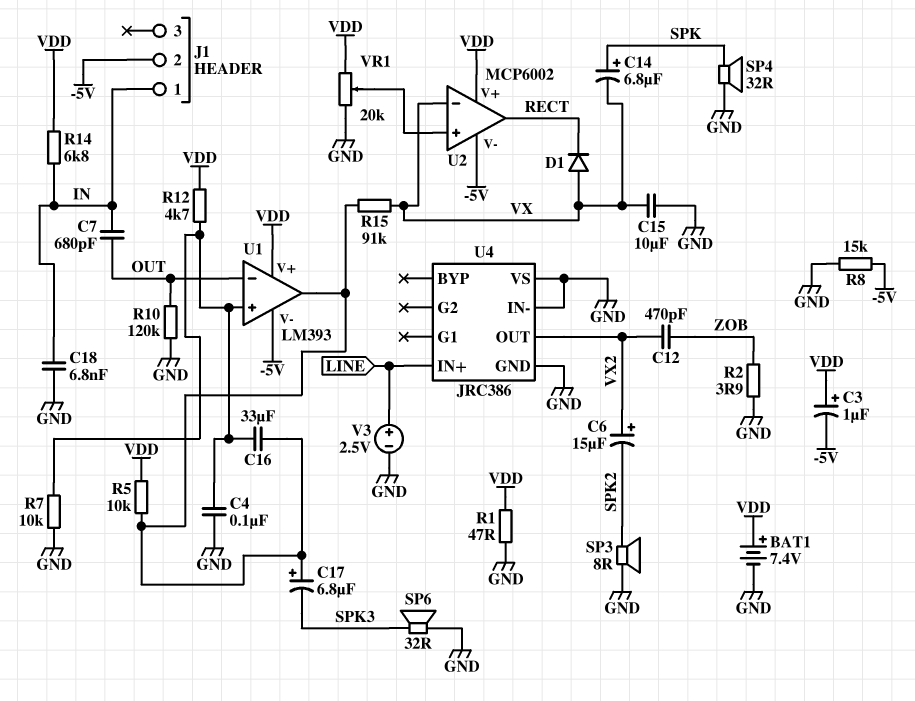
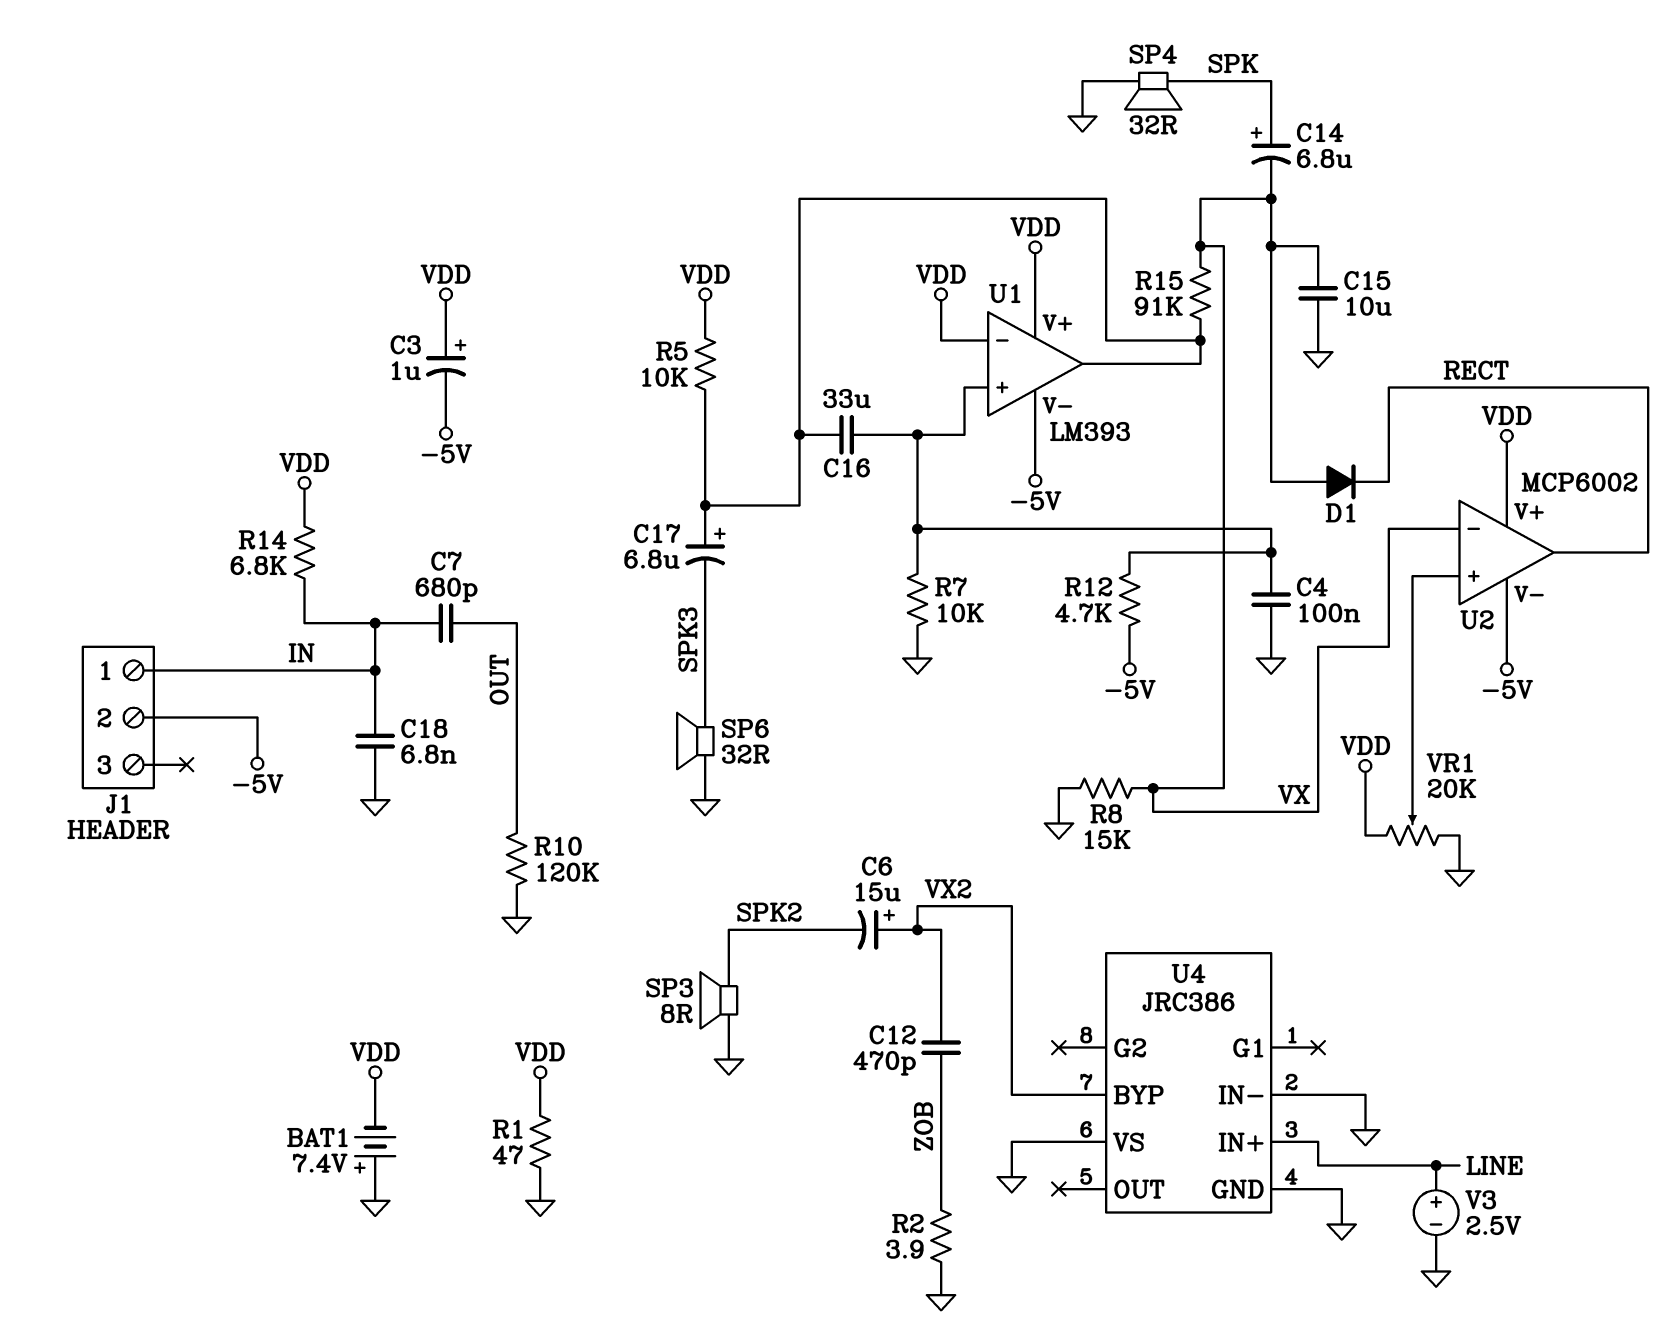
BAT1: 7.4V (plus VDD, minus GND) -> 7.4V (plus GND, minus VDD)
R8: 15k (-5V, GND) -> 15k (GND, VX)
R12: 4.7k (U1/in+, VDD) -> 4.7k (-5V, U1/in+)
U1 pin in-: OUT -> VDD
U4 pin BYP: none -> VX2
U4 pin OUT: VX2 -> none

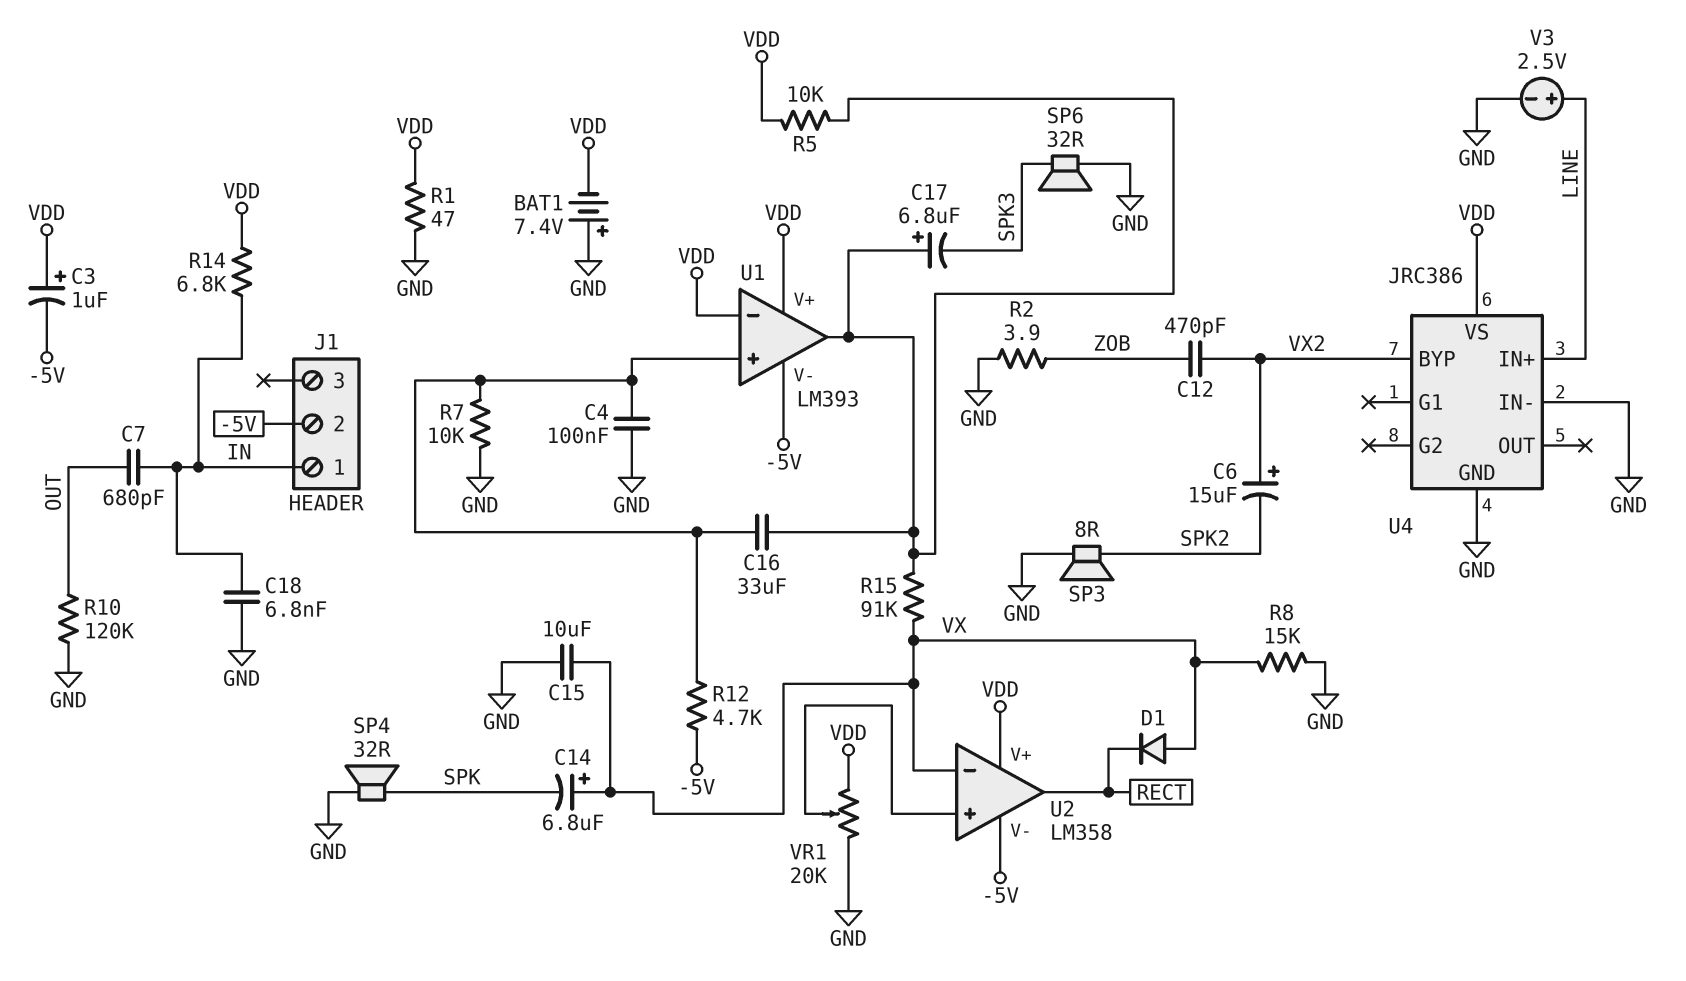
C14: 6.8uF (plus SPK, minus VX) -> 6.8uF (plus VX, minus SPK)
U2: MCP6002 -> LM358
U4 pin VS: GND -> VDD

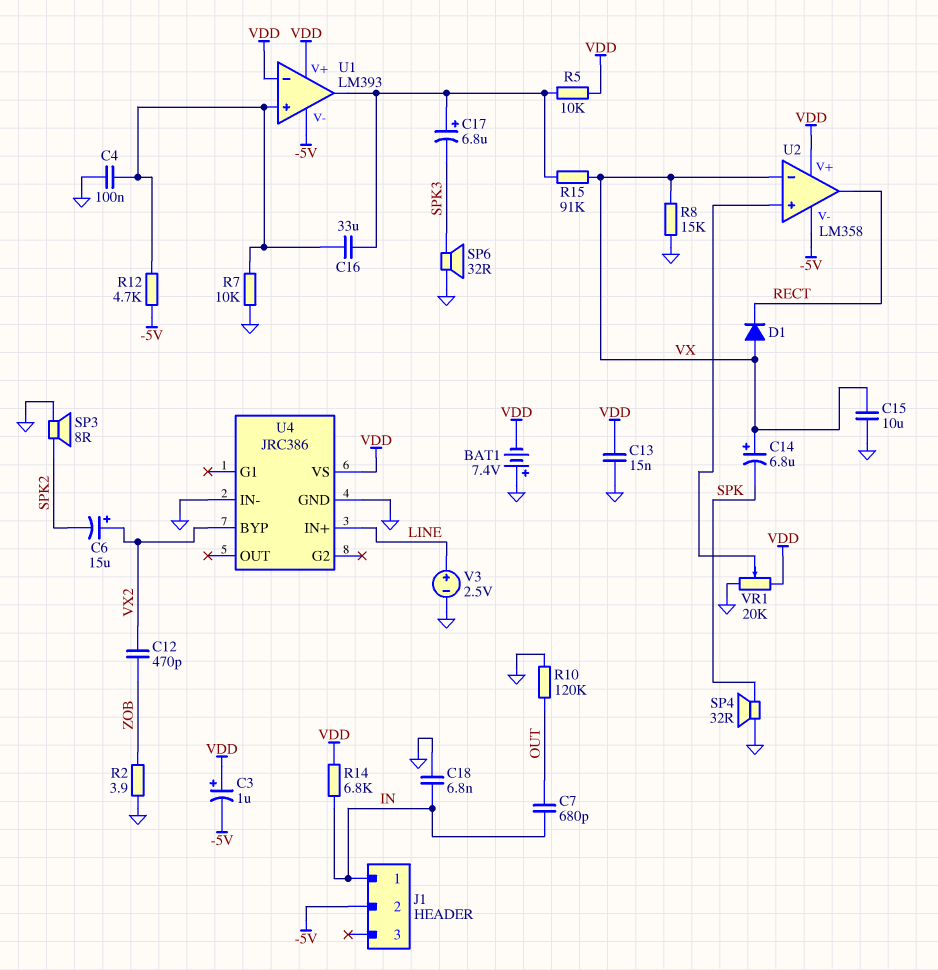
C13: none -> 15nF (GND, VDD)
R1: 47 (GND, VDD) -> none

